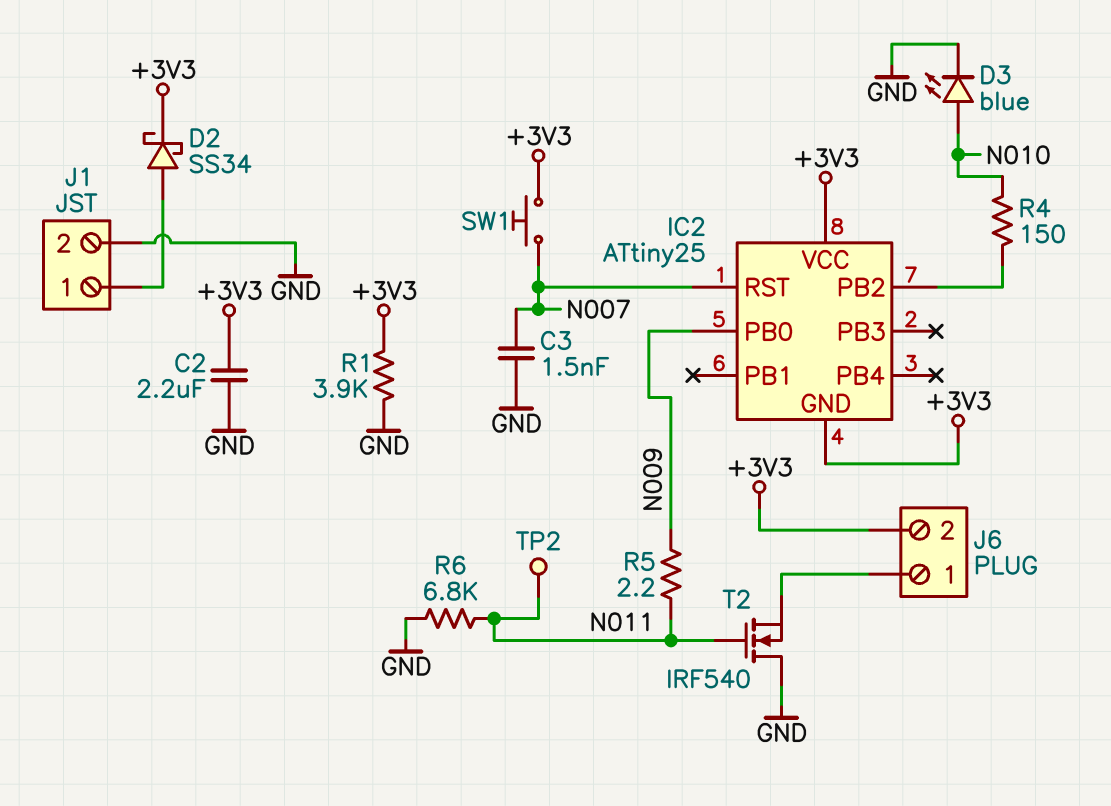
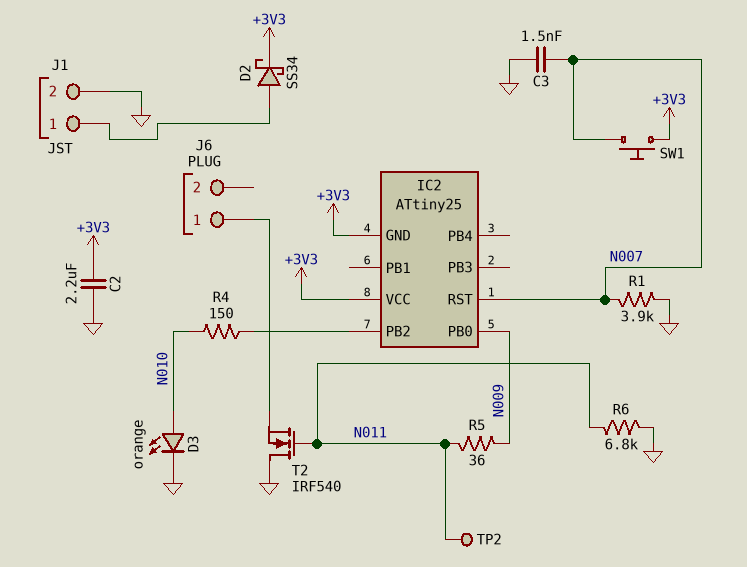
D3: LED blue (A N010, K GND) -> LED orange (A N010, K GND)
J6 pin 2: +3V3 -> none
R1: 3.9k (+3V3, GND) -> 3.9k (GND, N007)
R5: 2.2 (N009, N011) -> 36 (N009, N011)

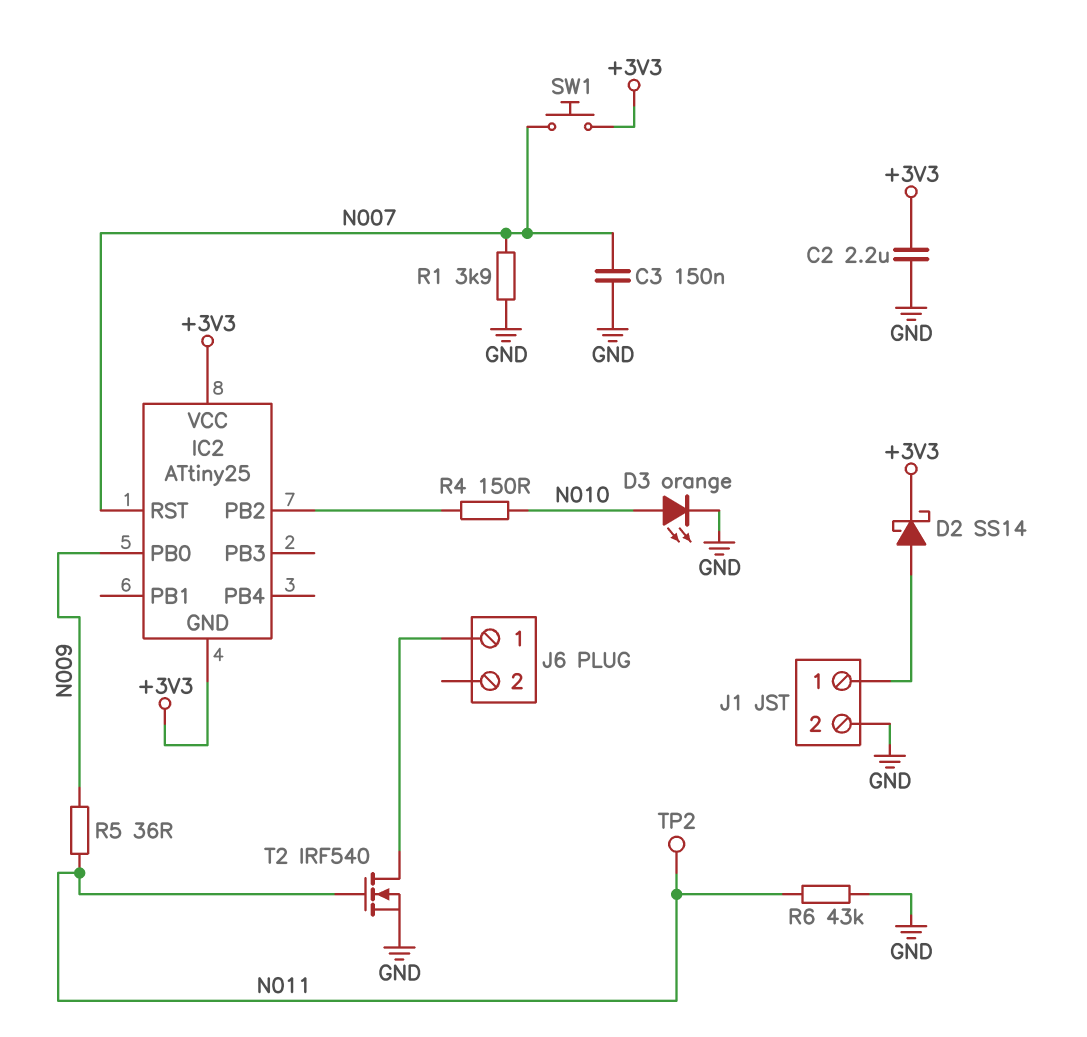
C3: 1.5nF (GND, N007) -> 150nF (GND, N007)
D2: schottky SS34 (A J1/1, K +3V3) -> schottky SS14 (A J1/1, K +3V3)
R6: 6.8k (GND, N011) -> 43k (GND, N011)
T2: NMOS IRF540 (G N011, D GND, S J6/1) -> NMOS IRF540 (G N011, D J6/1, S GND)

